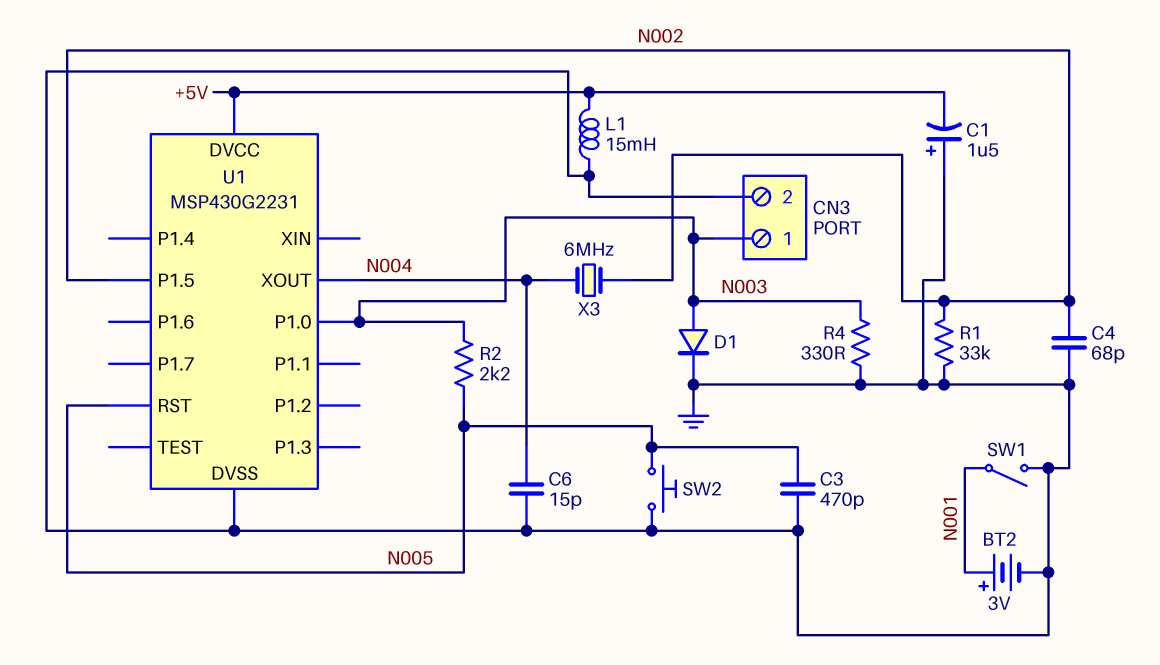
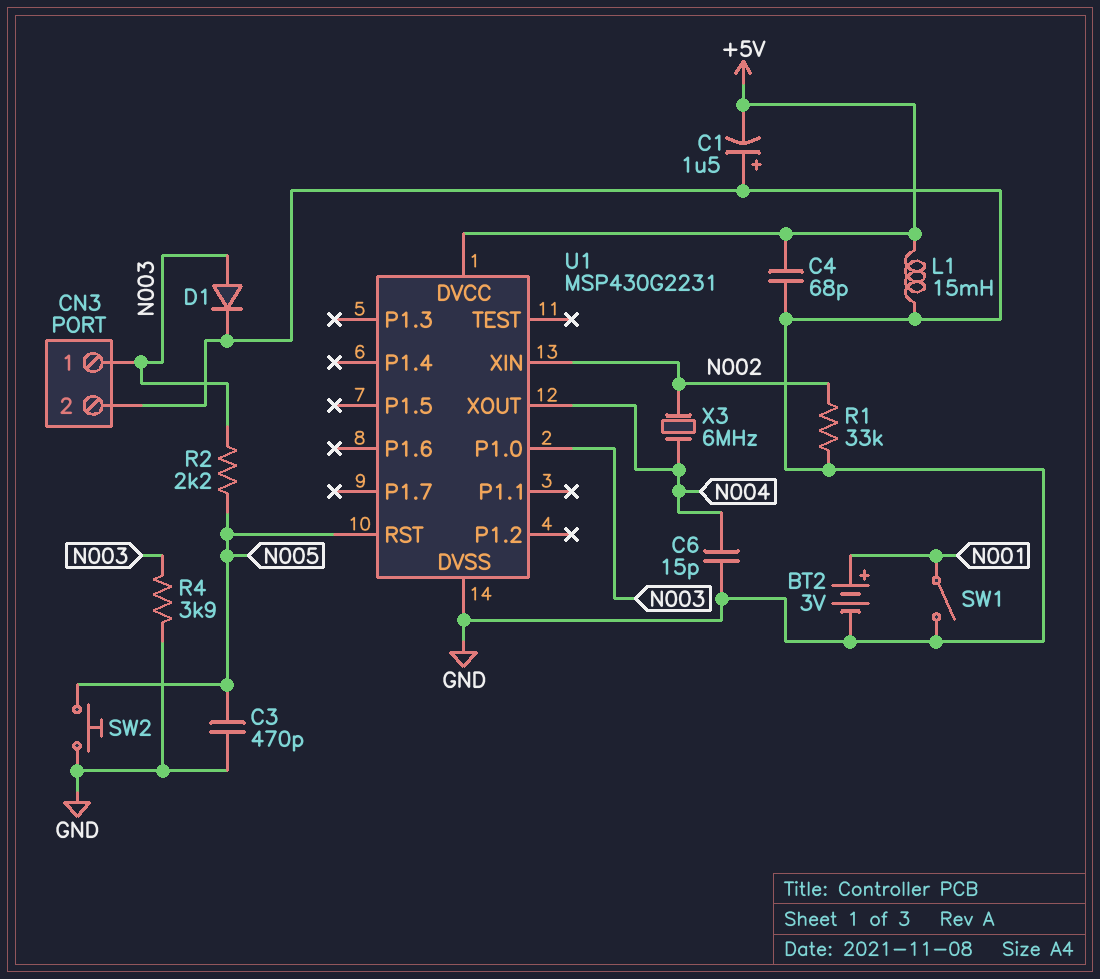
C4: 68pF (GND, N002) -> 68pF (+5V, GND)
R4: 330 (GND, N003) -> 3.9k (GND, N003)
U1 pin P1.5: N002 -> none
U1 pin XIN: none -> N002

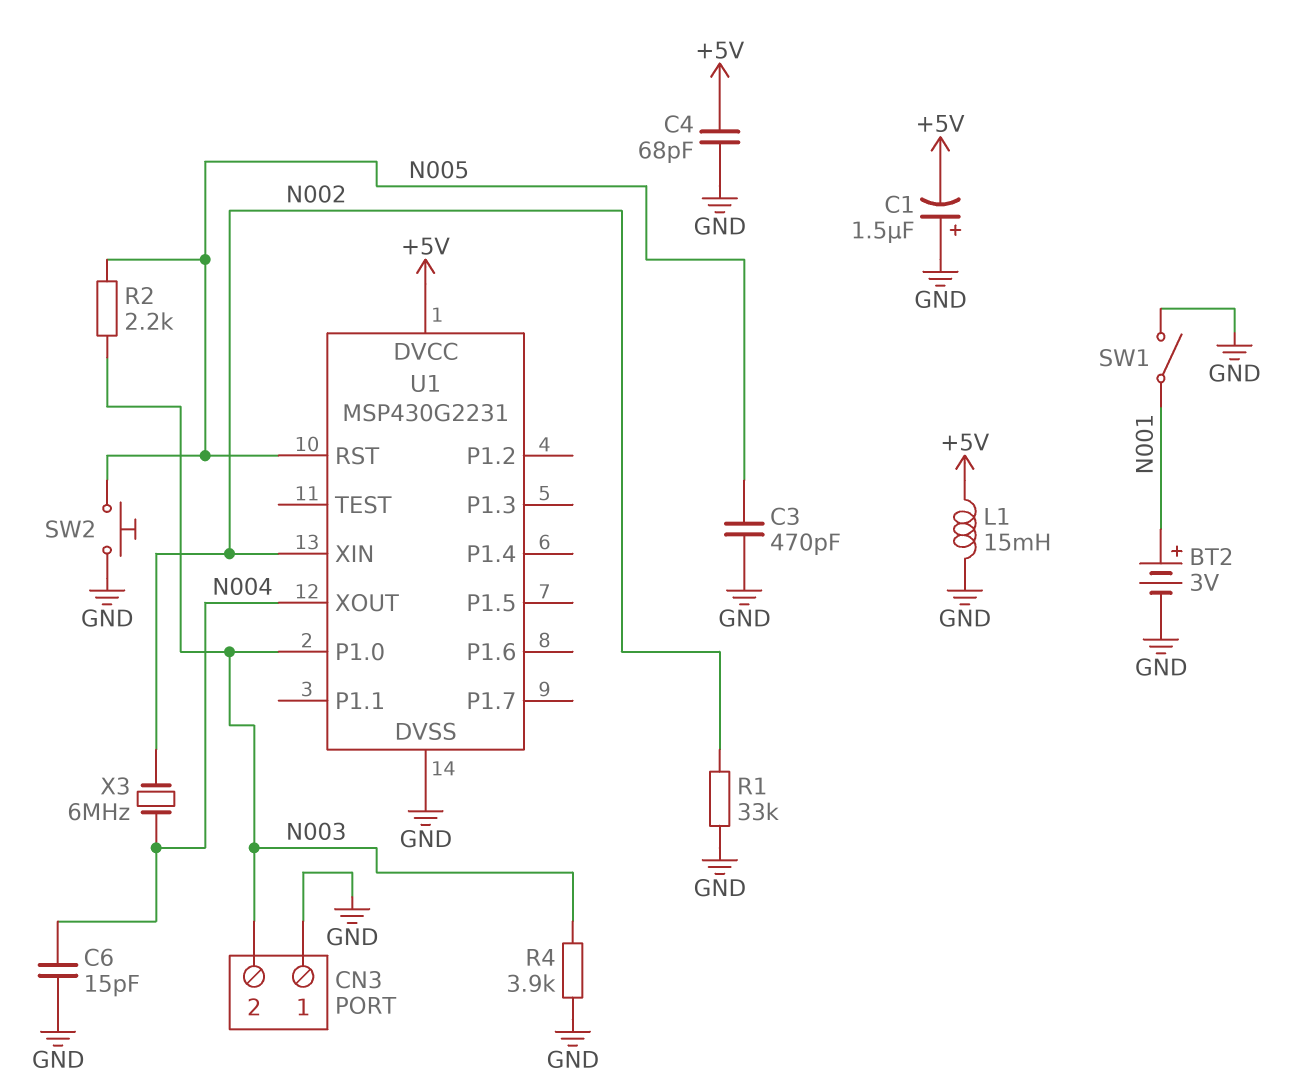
CN3 pin 1: N003 -> GND
CN3 pin 2: GND -> N003
D1: diode (A N003, K GND) -> none

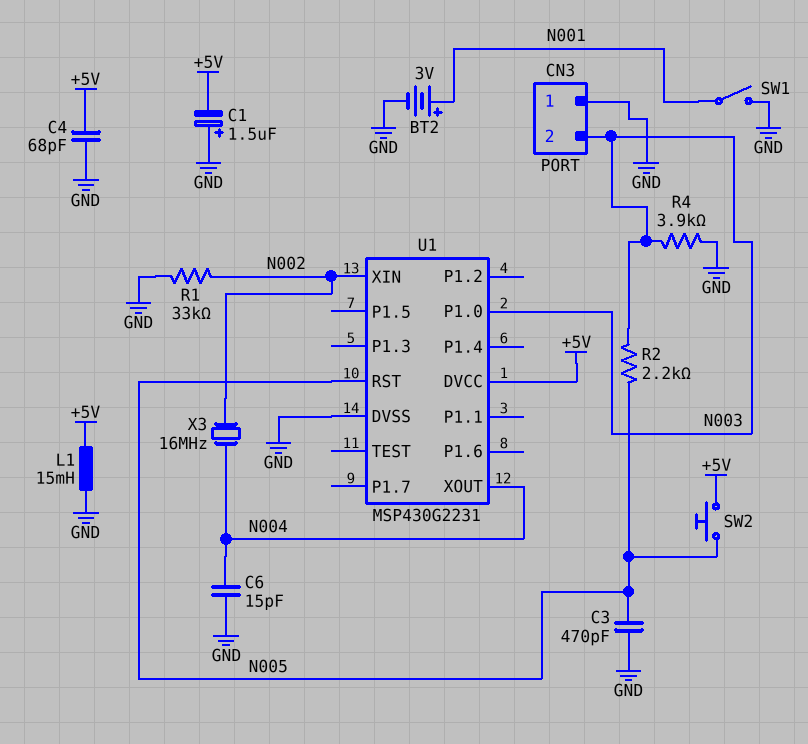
SW2: button (GND, N005) -> button (+5V, N005)
X3: 6MHz (N002, N004) -> 16MHz (N002, N004)

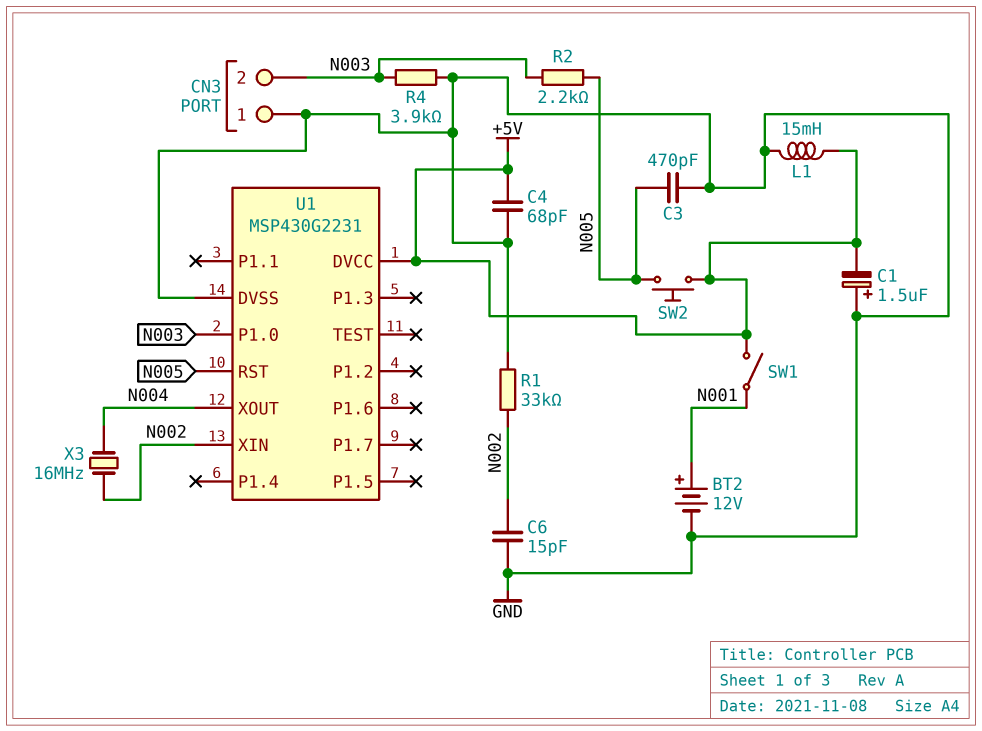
BT2: 3V (plus N001, minus GND) -> 12V (plus N001, minus GND)
C6: 15pF (GND, N004) -> 15pF (GND, N002)
SW1: switch (GND, N001) -> switch (+5V, N001)

